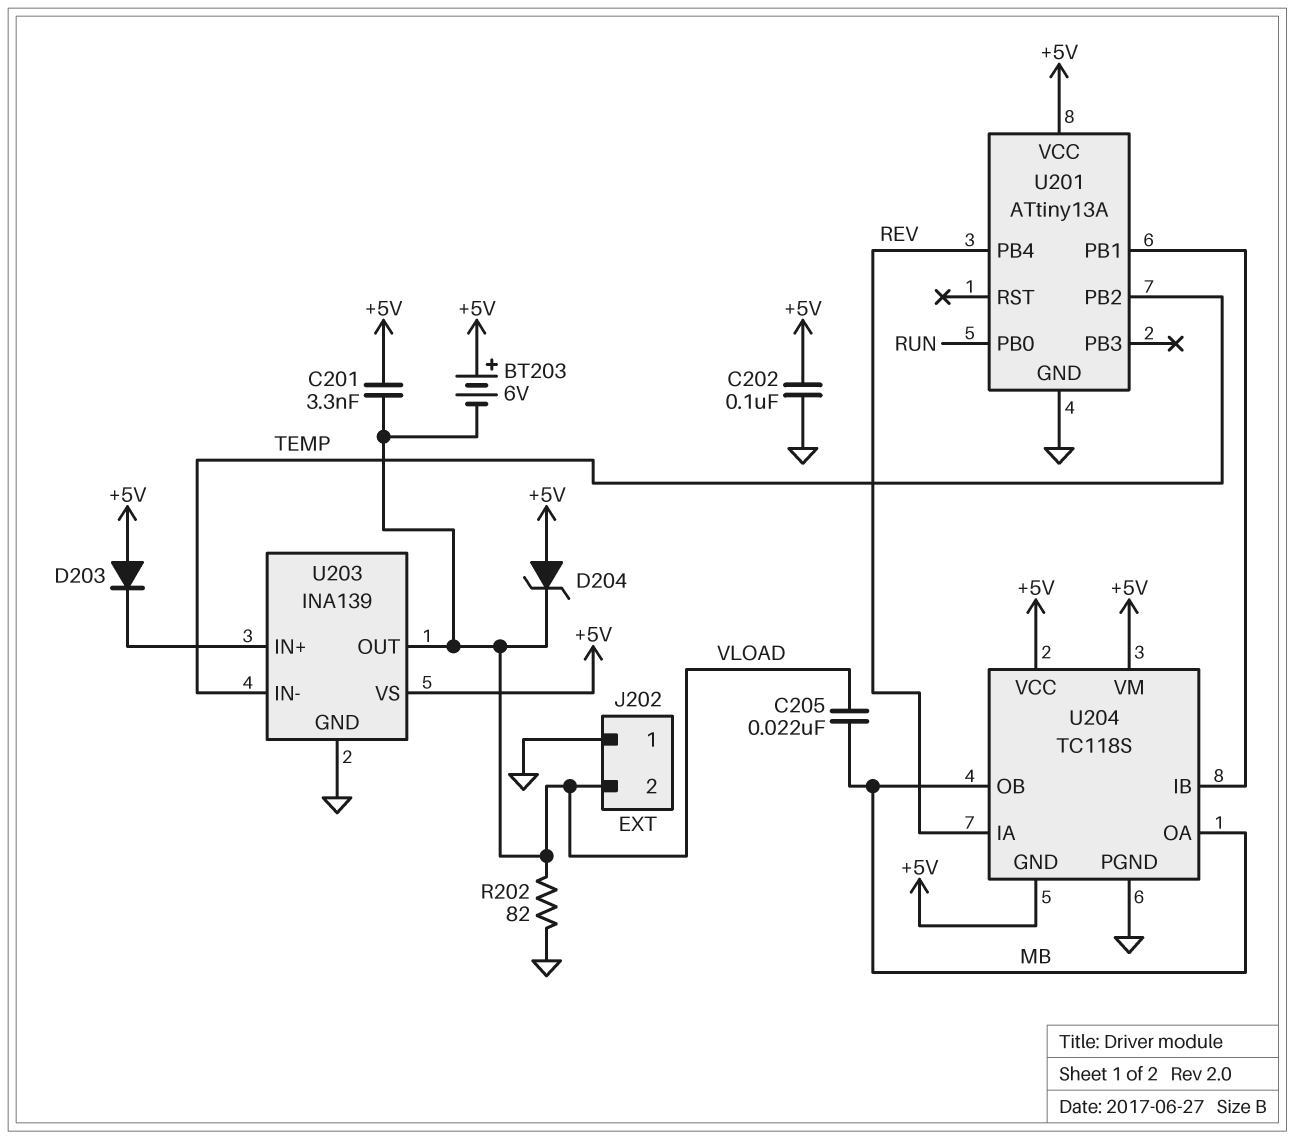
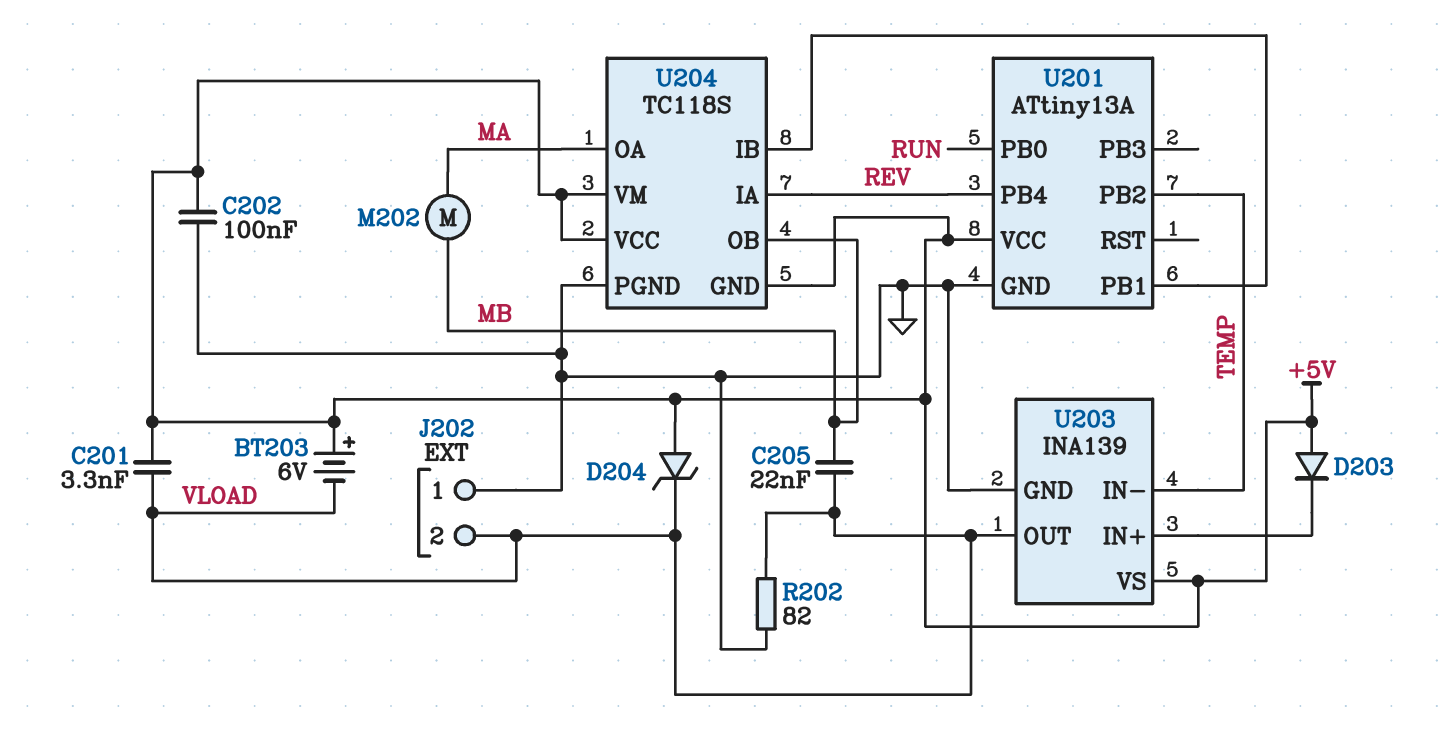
M202: none -> motor (MA, MB)
U204 pin OA: MB -> MA

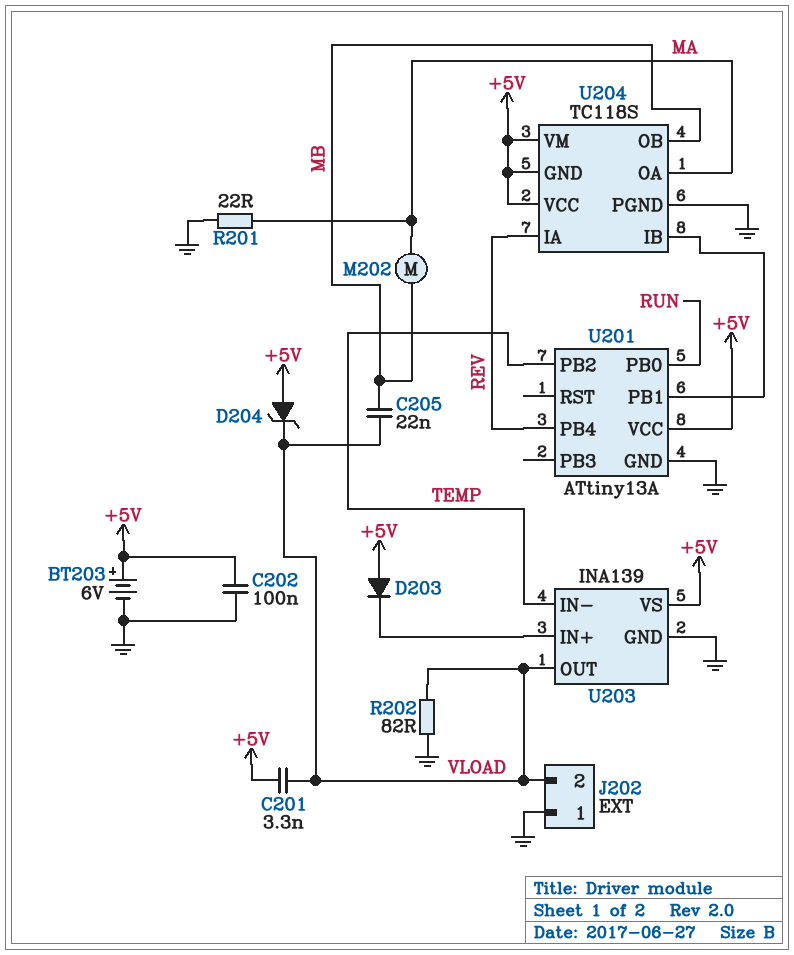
BT203: 6V (plus +5V, minus VLOAD) -> 6V (plus +5V, minus GND)
R201: none -> 22 (GND, MA)

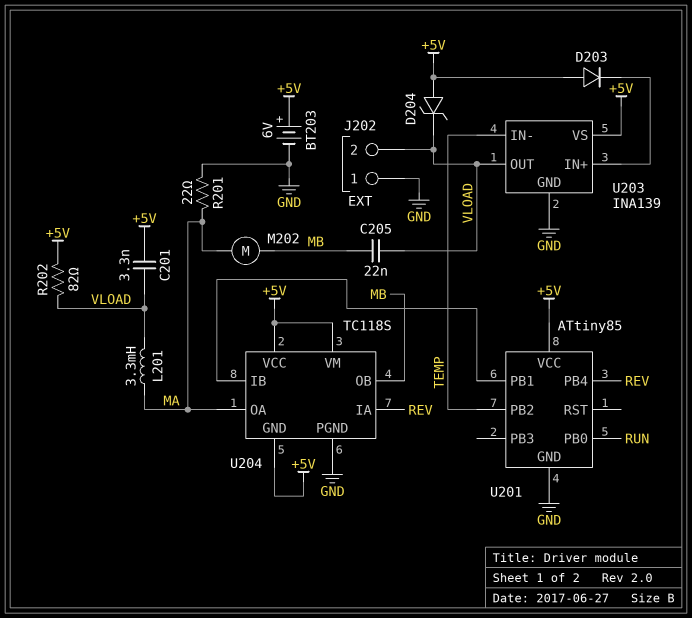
C202: 100nF (+5V, GND) -> none
L201: none -> 3.3mH (MA, VLOAD)
R202: 82 (GND, VLOAD) -> 82 (+5V, VLOAD)
U201: ATtiny13A -> ATtiny85

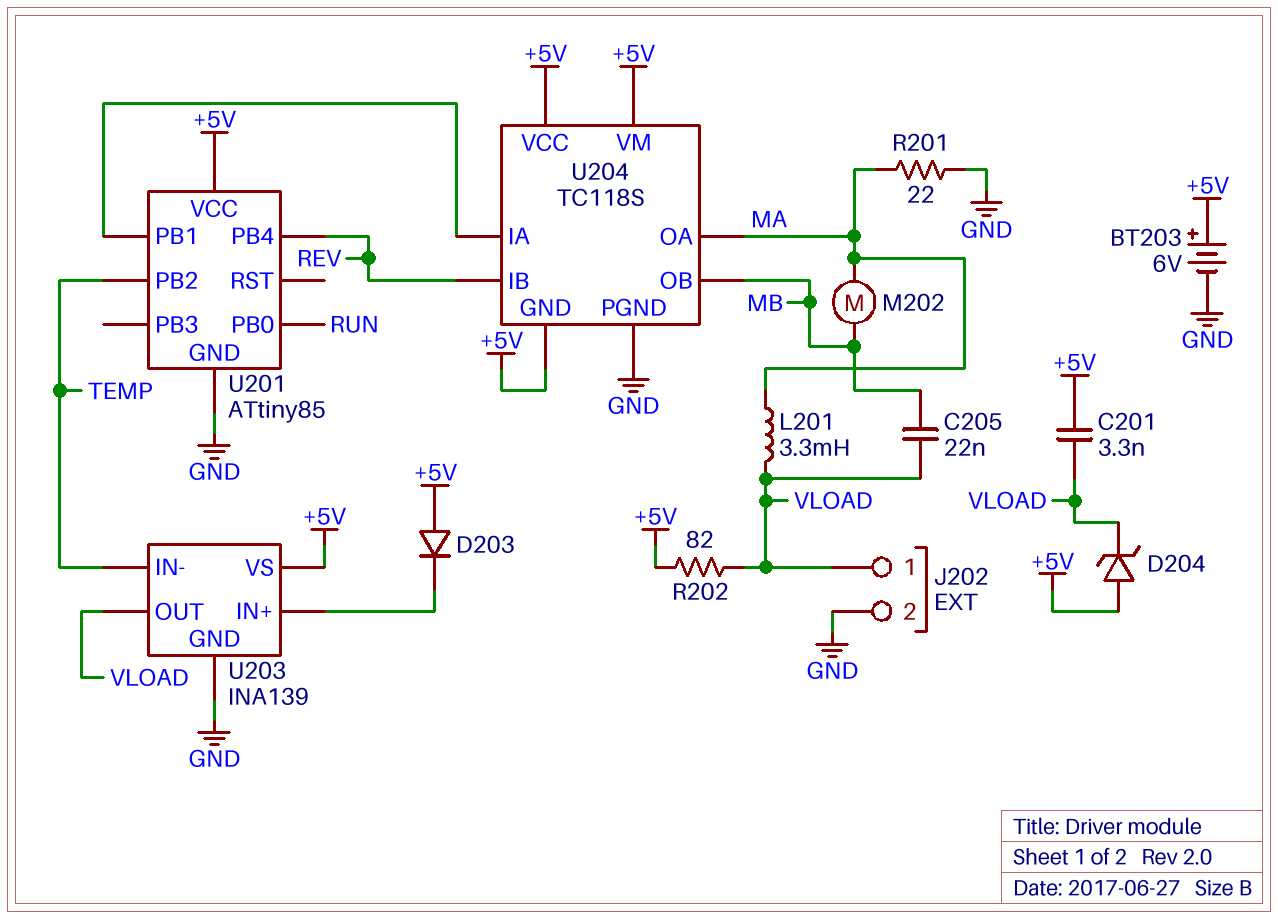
J202 pin 1: GND -> VLOAD
J202 pin 2: VLOAD -> GND
U204 pin IA: REV -> U201/PB1
U204 pin IB: U201/PB1 -> REV

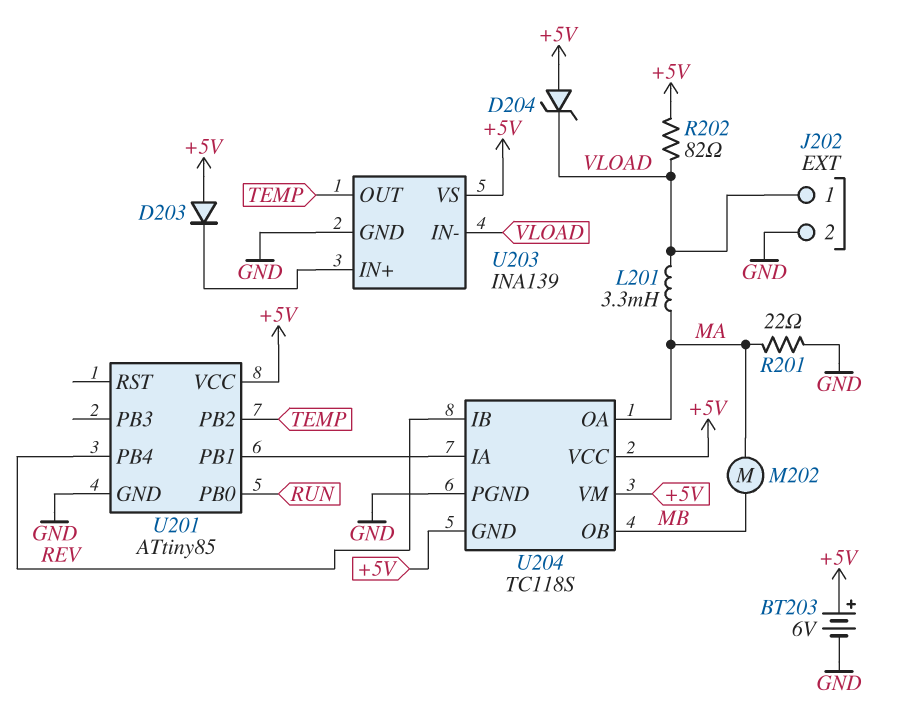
C201: 3.3nF (+5V, VLOAD) -> none
C205: 22nF (MB, VLOAD) -> none
U203 pin IN-: TEMP -> VLOAD
U203 pin OUT: VLOAD -> TEMP

